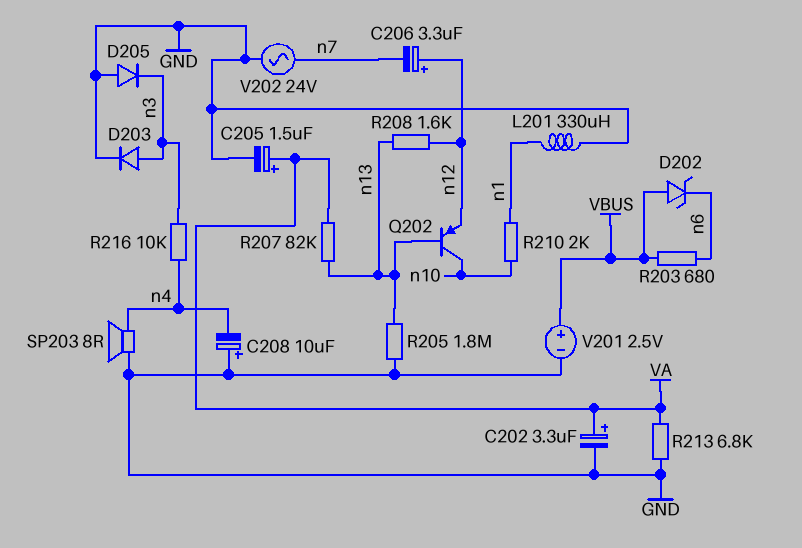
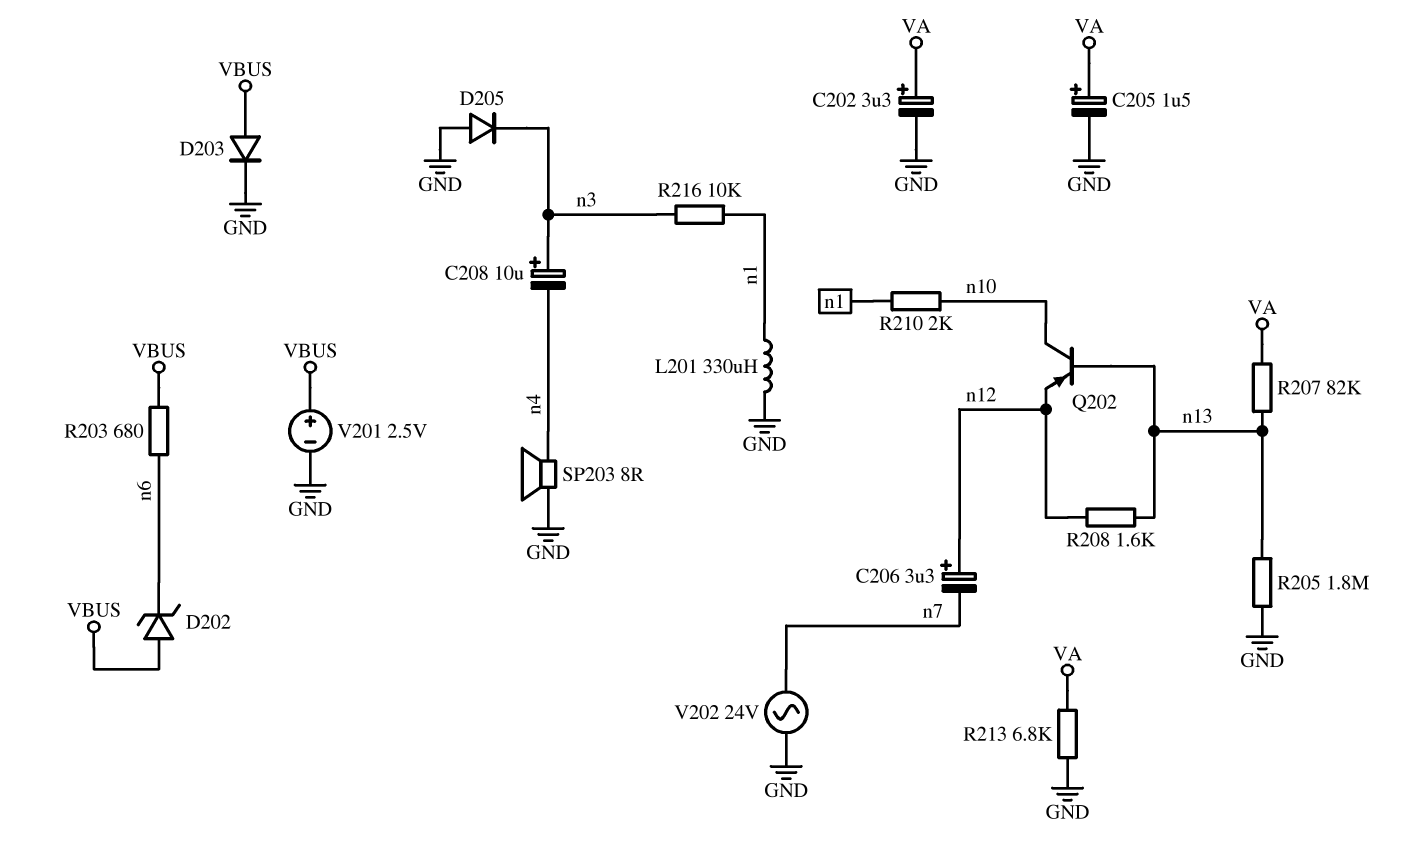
C208: 10uF (plus GND, minus n4) -> 10uF (plus n3, minus n4)
D203: diode (A n3, K GND) -> diode (A VBUS, K GND)
R216: 10k (n3, n4) -> 10k (n1, n3)

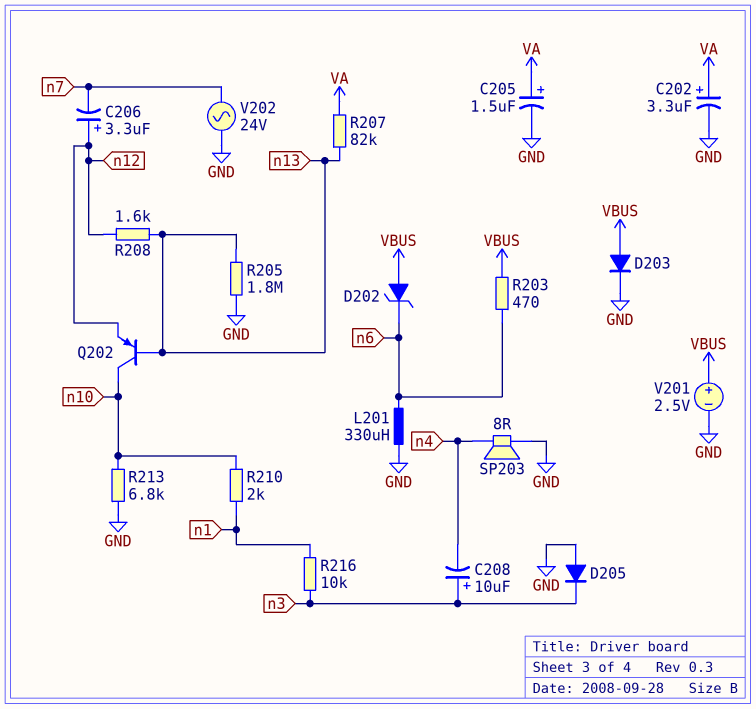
L201: 330uH (GND, n1) -> 330uH (GND, n6)
R203: 680 (VBUS, n6) -> 470 (VBUS, n6)
R213: 6.8k (GND, VA) -> 6.8k (GND, n10)

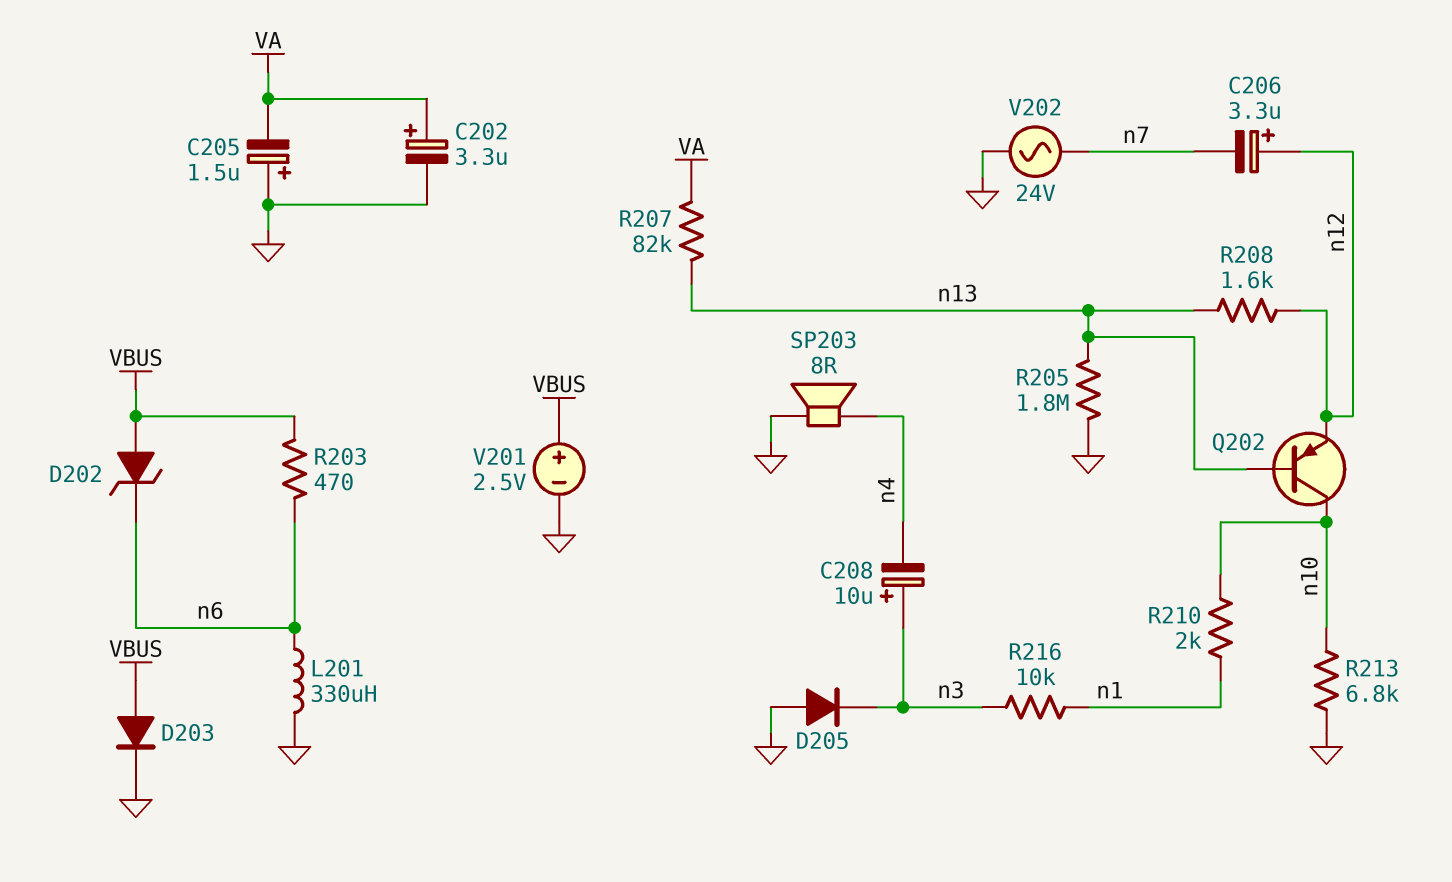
C205: 1.5uF (plus VA, minus GND) -> 1.5uF (plus GND, minus VA)

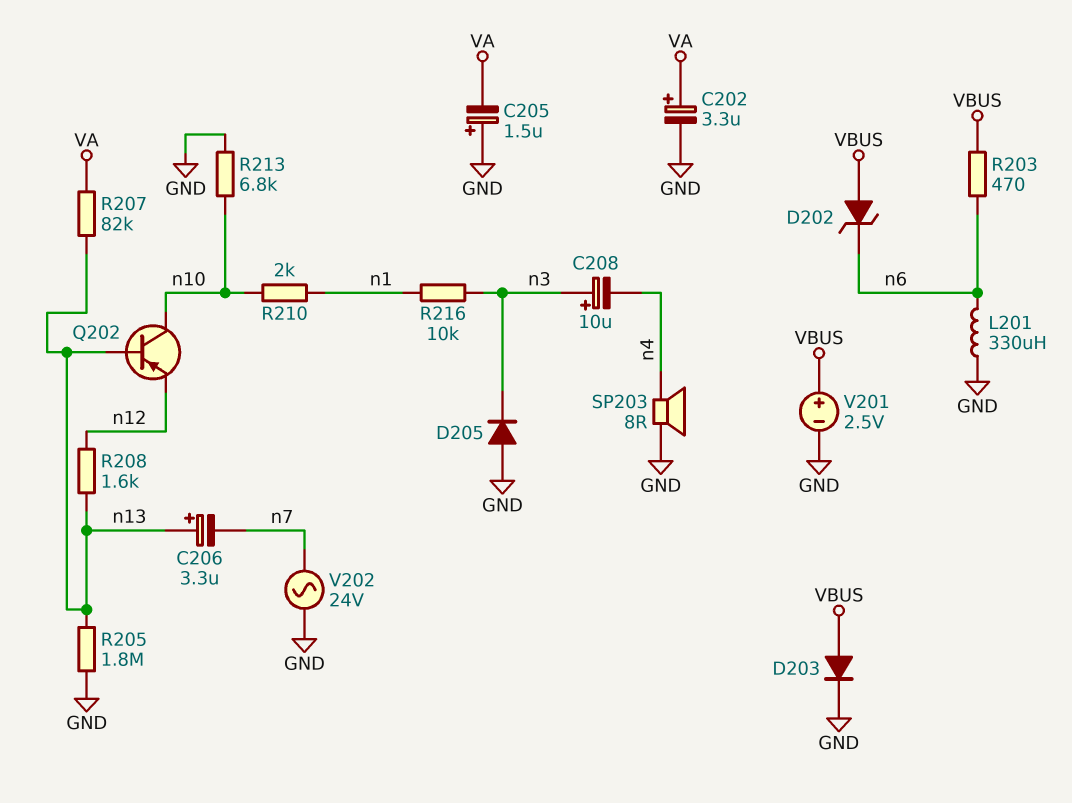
C206: 3.3uF (plus n12, minus n7) -> 3.3uF (plus n13, minus n7)

